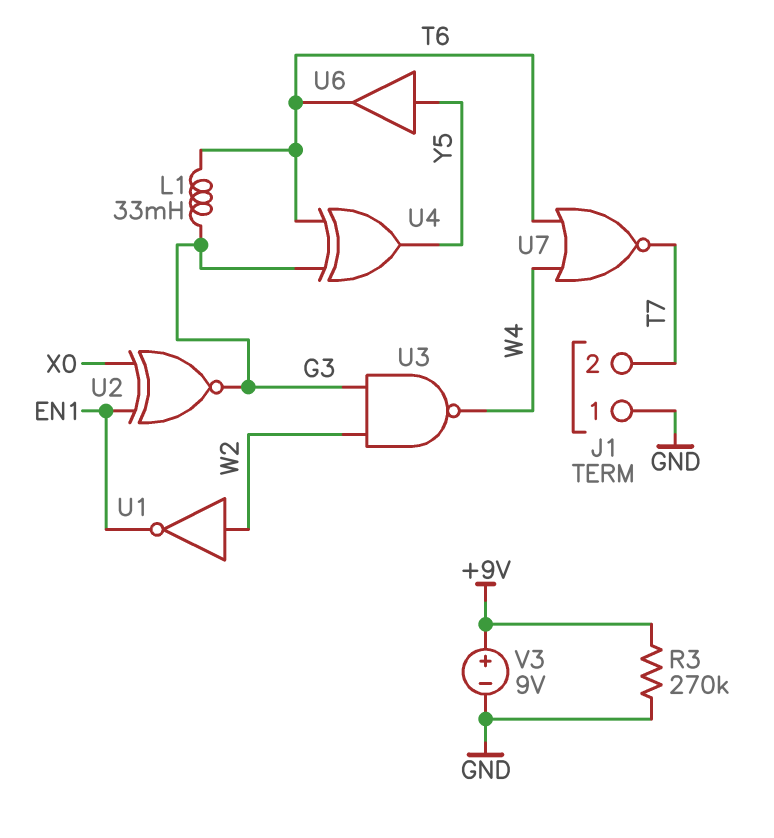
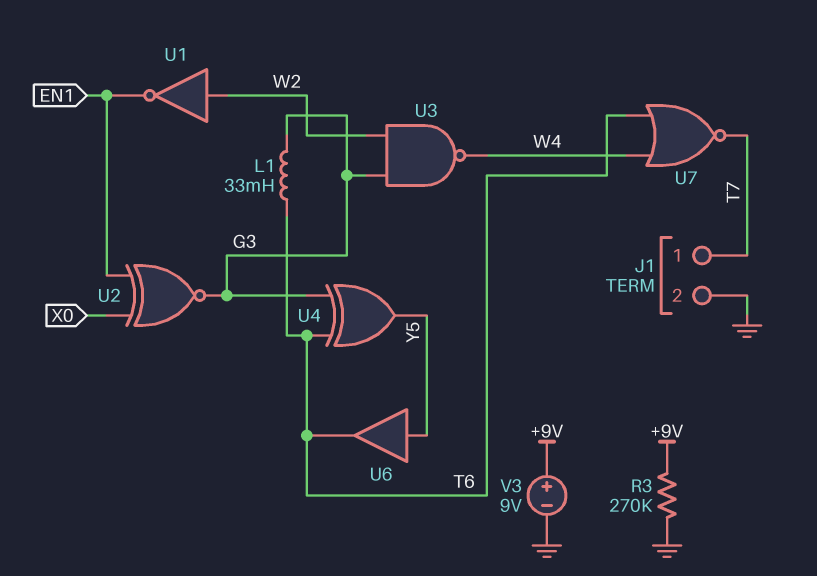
J1 pin 1: GND -> T7
J1 pin 2: T7 -> GND

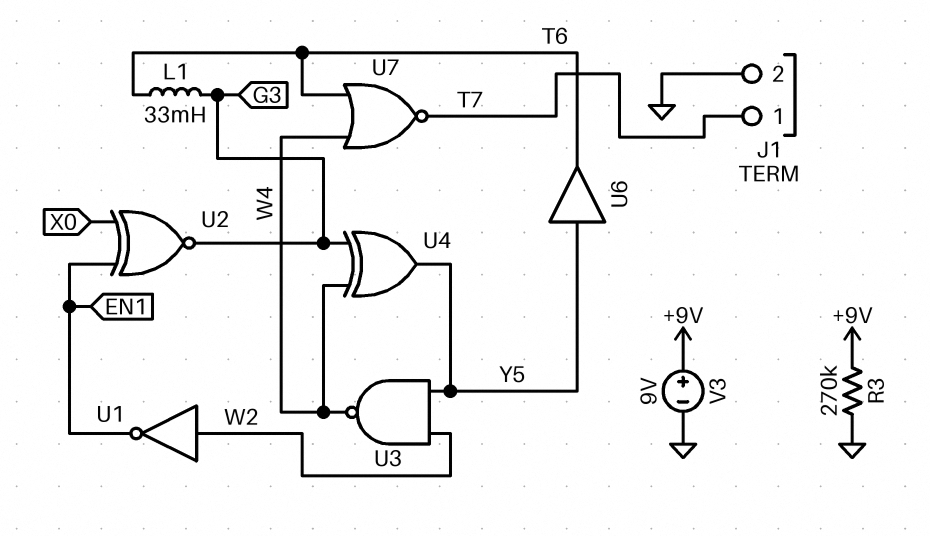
U3: NAND (in G3, in W2, out W4) -> NAND (in W2, in Y5, out W4)
U4: XOR (in G3, in T6, out Y5) -> XOR (in G3, in W4, out Y5)

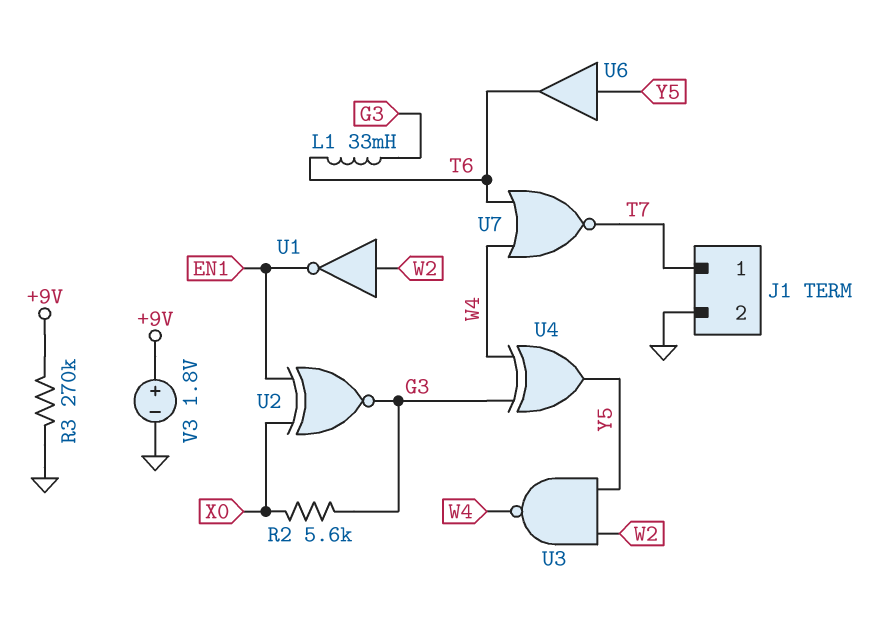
R2: none -> 5.6k (G3, X0)
V3: 9V (plus +9V, minus GND) -> 1.8V (plus +9V, minus GND)

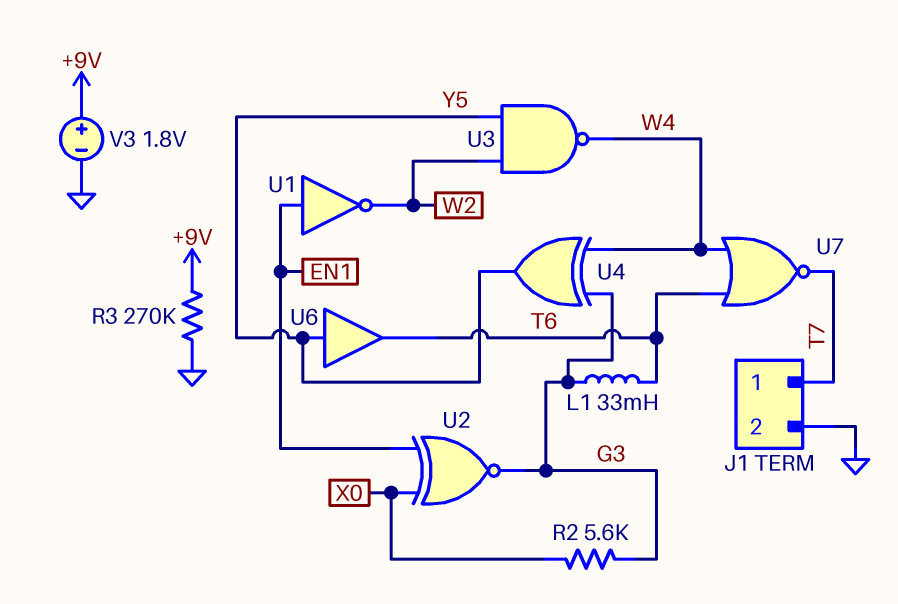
U1: NOT (in W2, out EN1) -> NOT (in EN1, out W2)

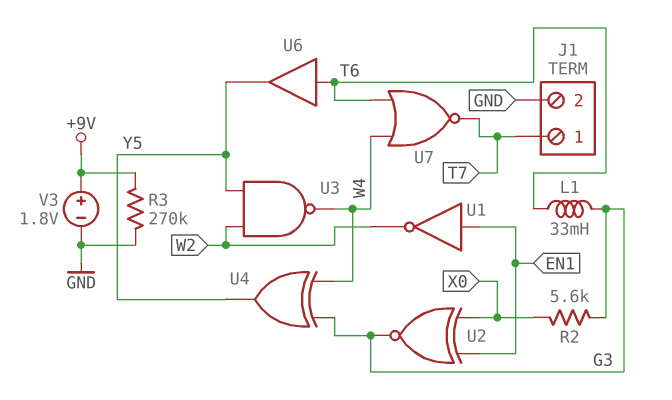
U6: buffer (in Y5, out T6) -> buffer (in T6, out Y5)

